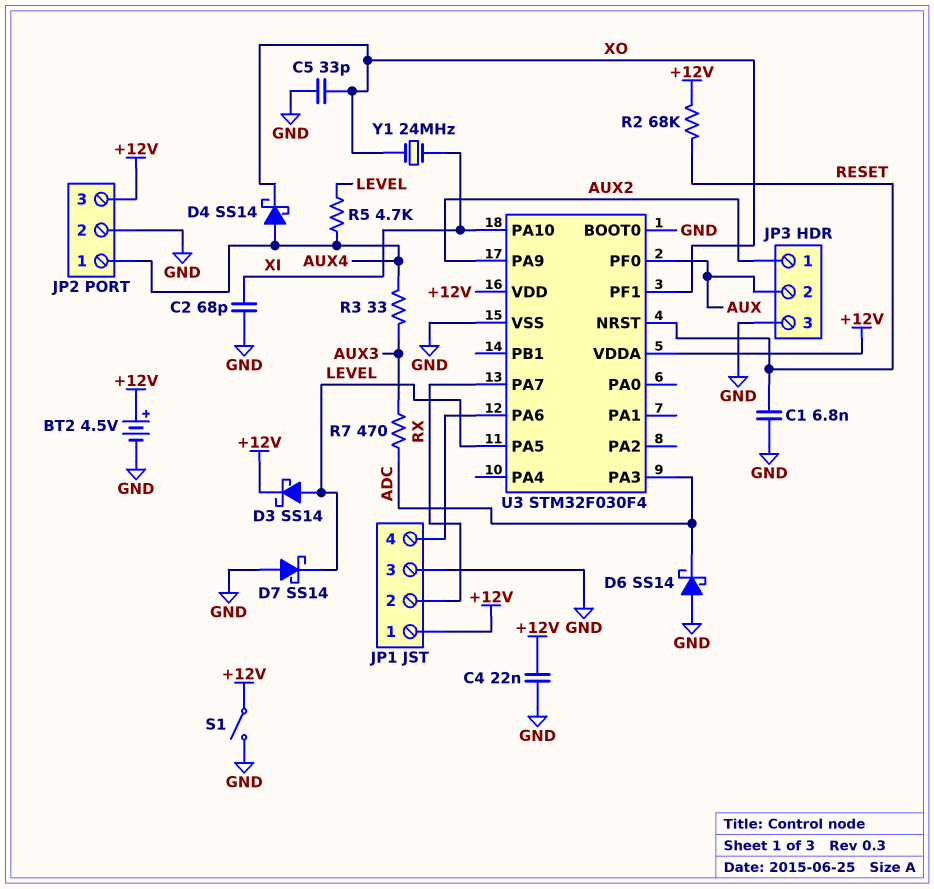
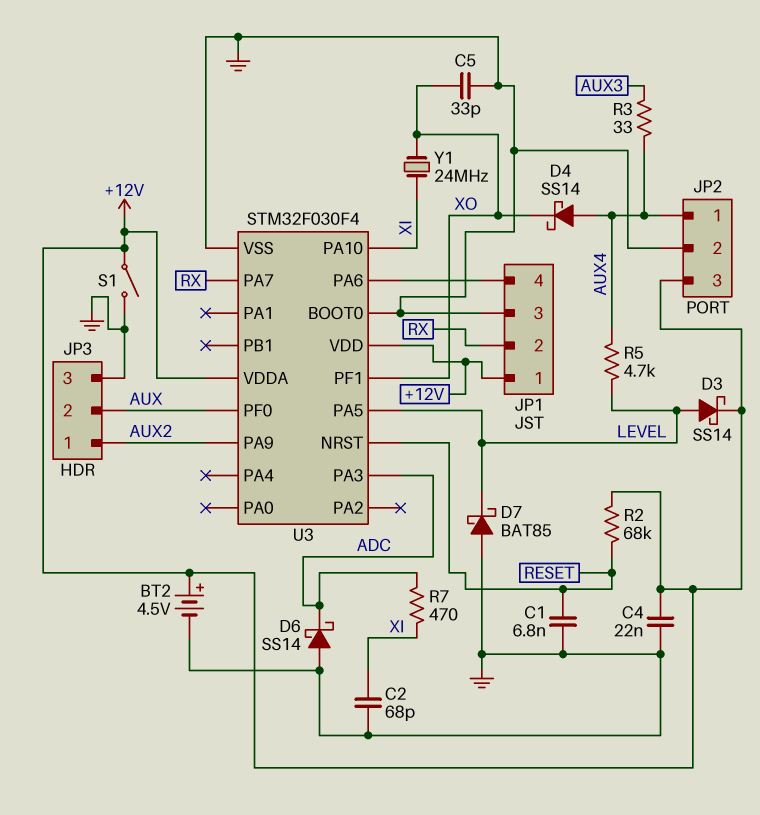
D7: schottky SS14 (A GND, K LEVEL) -> schottky BAT85 (A GND, K LEVEL)
R7: 470 (ADC, AUX3) -> 470 (ADC, XI)

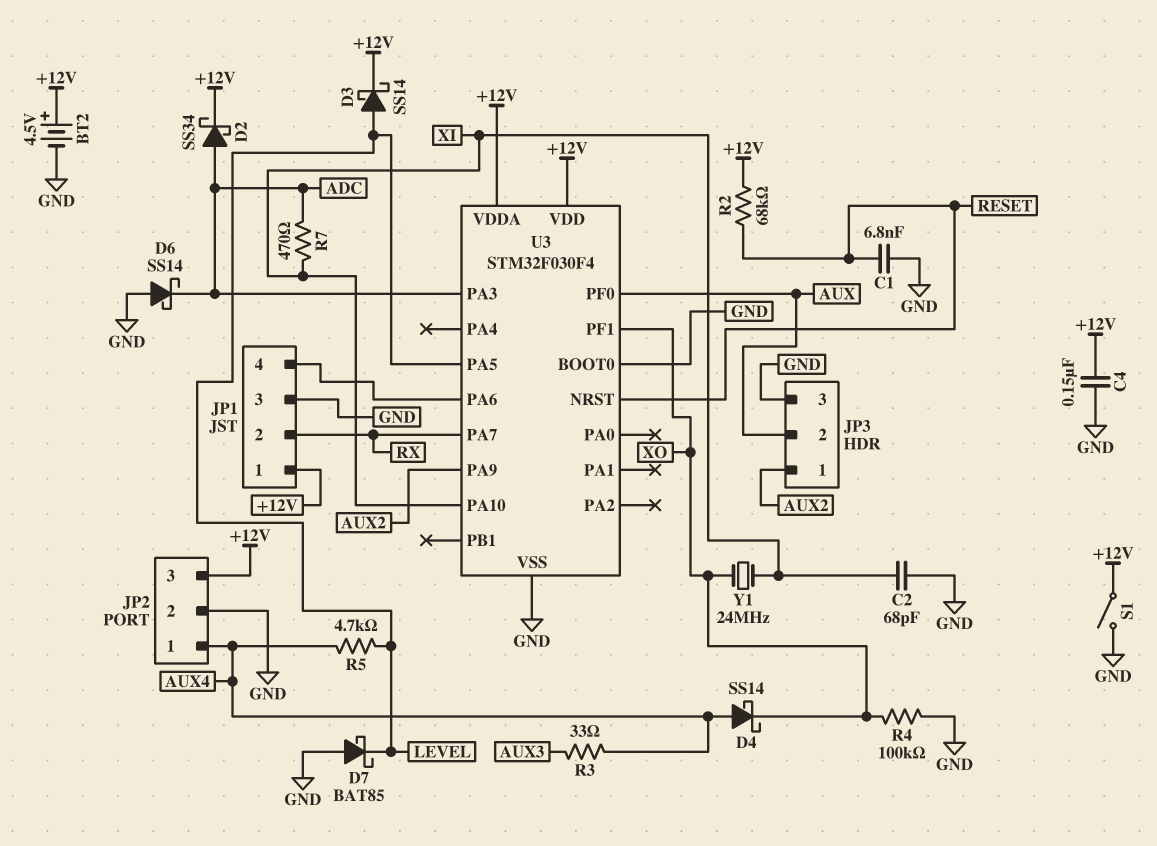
C4: 22nF (+12V, GND) -> 150nF (+12V, GND)
C5: 33pF (GND, XO) -> none
D2: none -> schottky SS34 (A ADC, K +12V)
R4: none -> 100k (GND, XO)

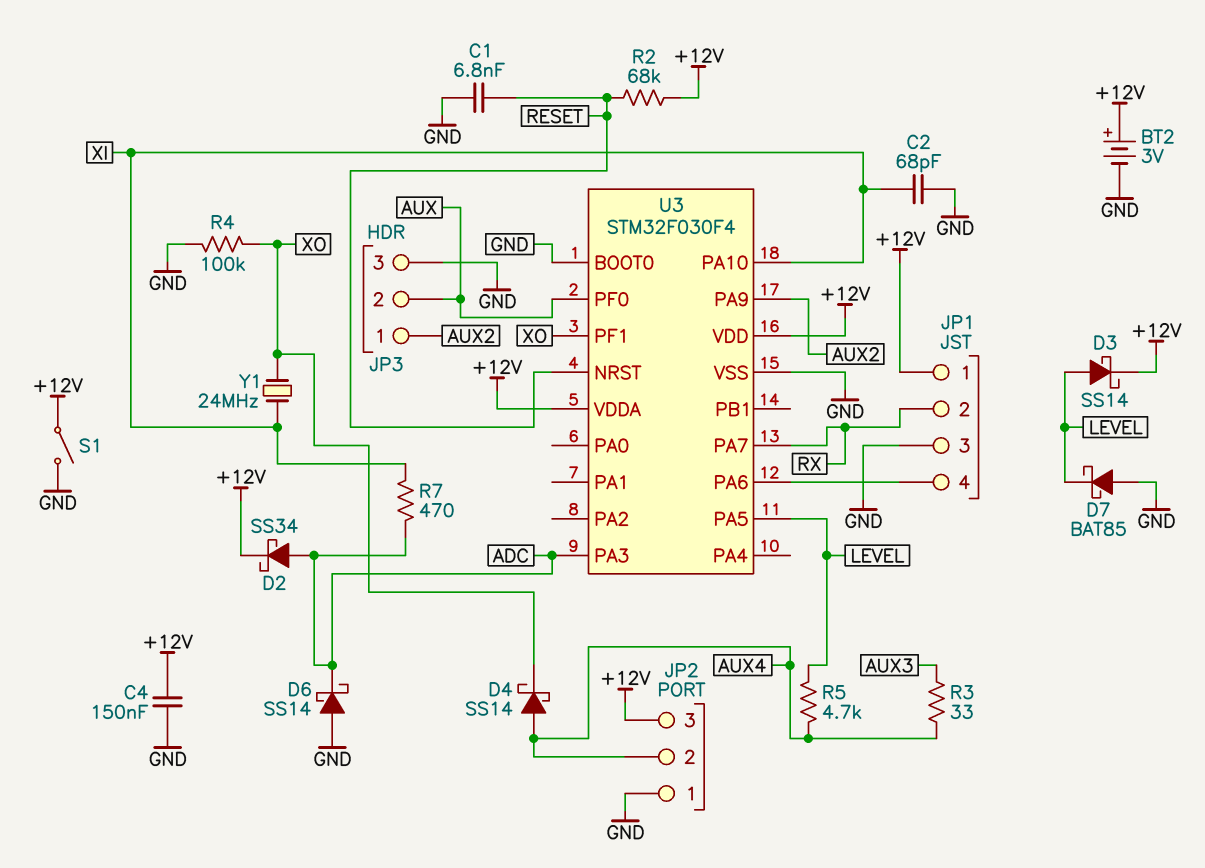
BT2: 4.5V (plus +12V, minus GND) -> 3V (plus +12V, minus GND)
JP2 pin 1: AUX4 -> GND
JP2 pin 2: GND -> AUX4

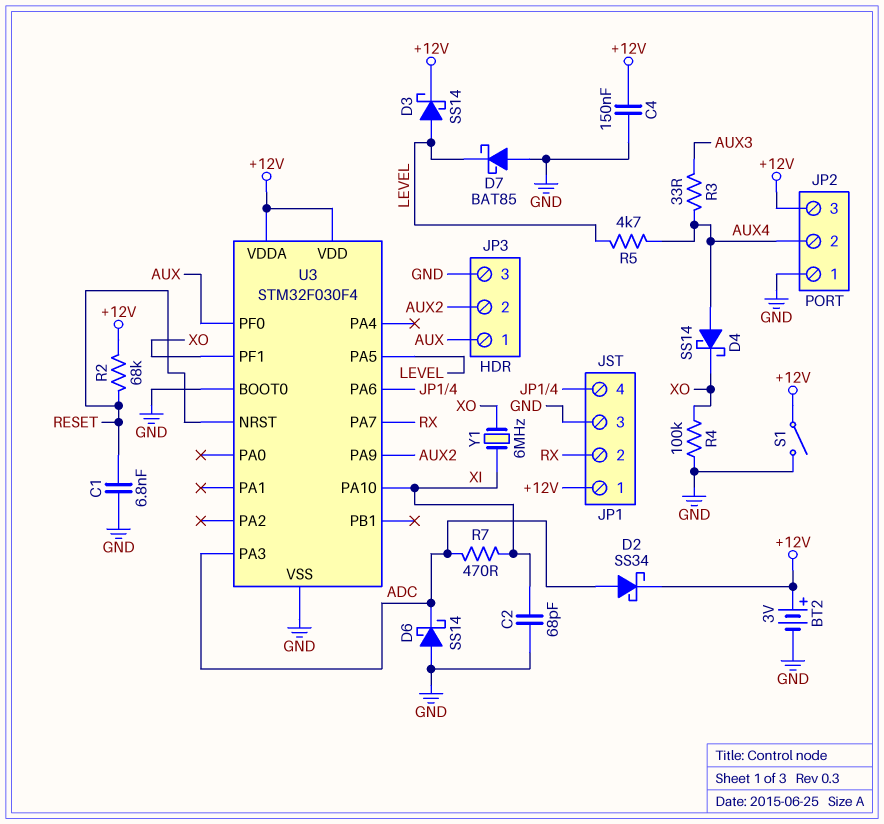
JP3 pin 1: AUX2 -> AUX
JP3 pin 2: AUX -> AUX2
Y1: 24MHz (XI, XO) -> 6MHz (XI, XO)

